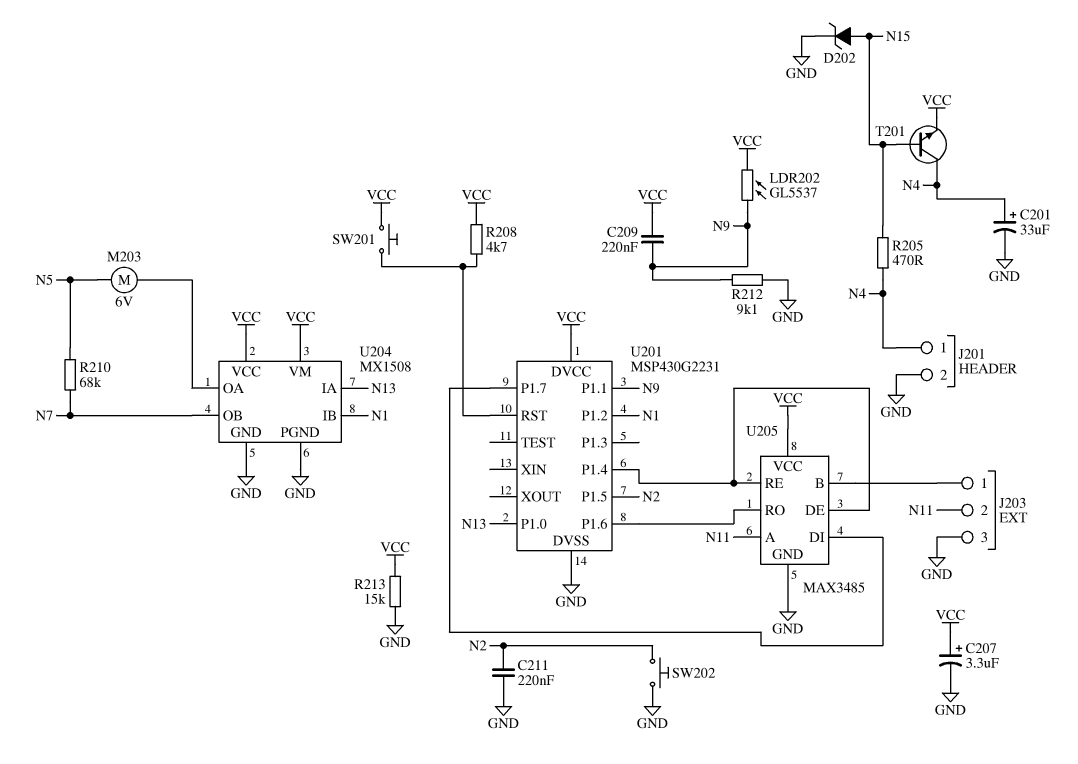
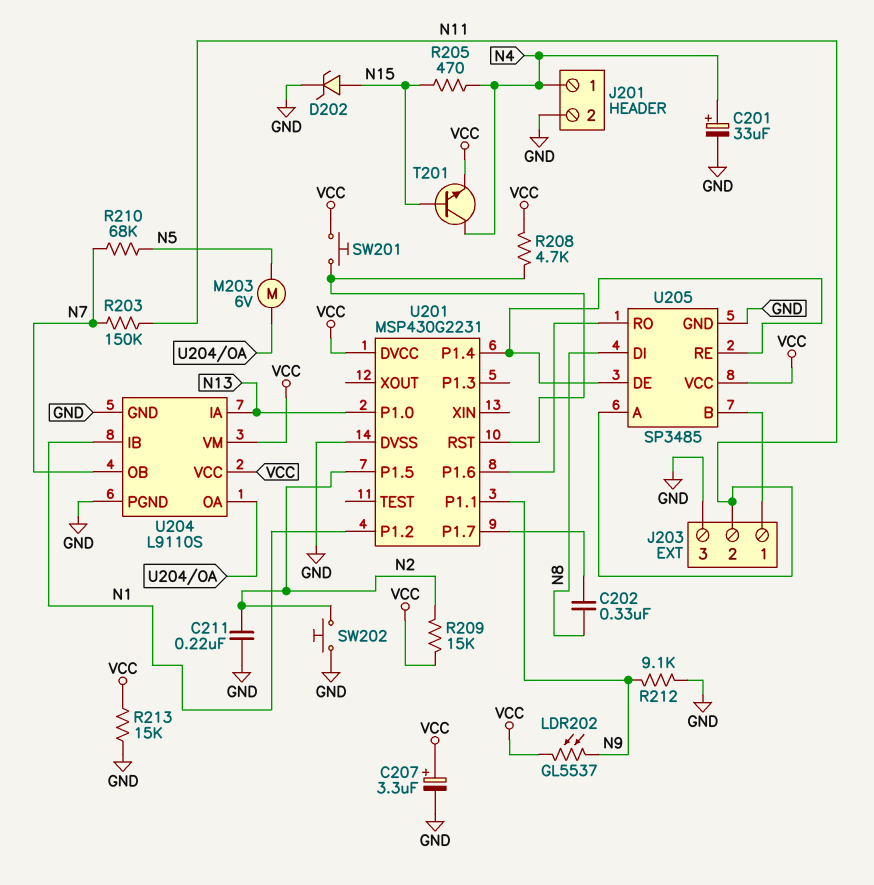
C202: none -> 330nF (N8, U201/P1.7)
C209: 220nF (N9, VCC) -> none
R203: none -> 150k (N7, N11)
R209: none -> 15k (N2, VCC)
U204: MX1508 -> L9110S
U205: MAX3485 -> SP3485
U205 pin DI: U201/P1.7 -> N8

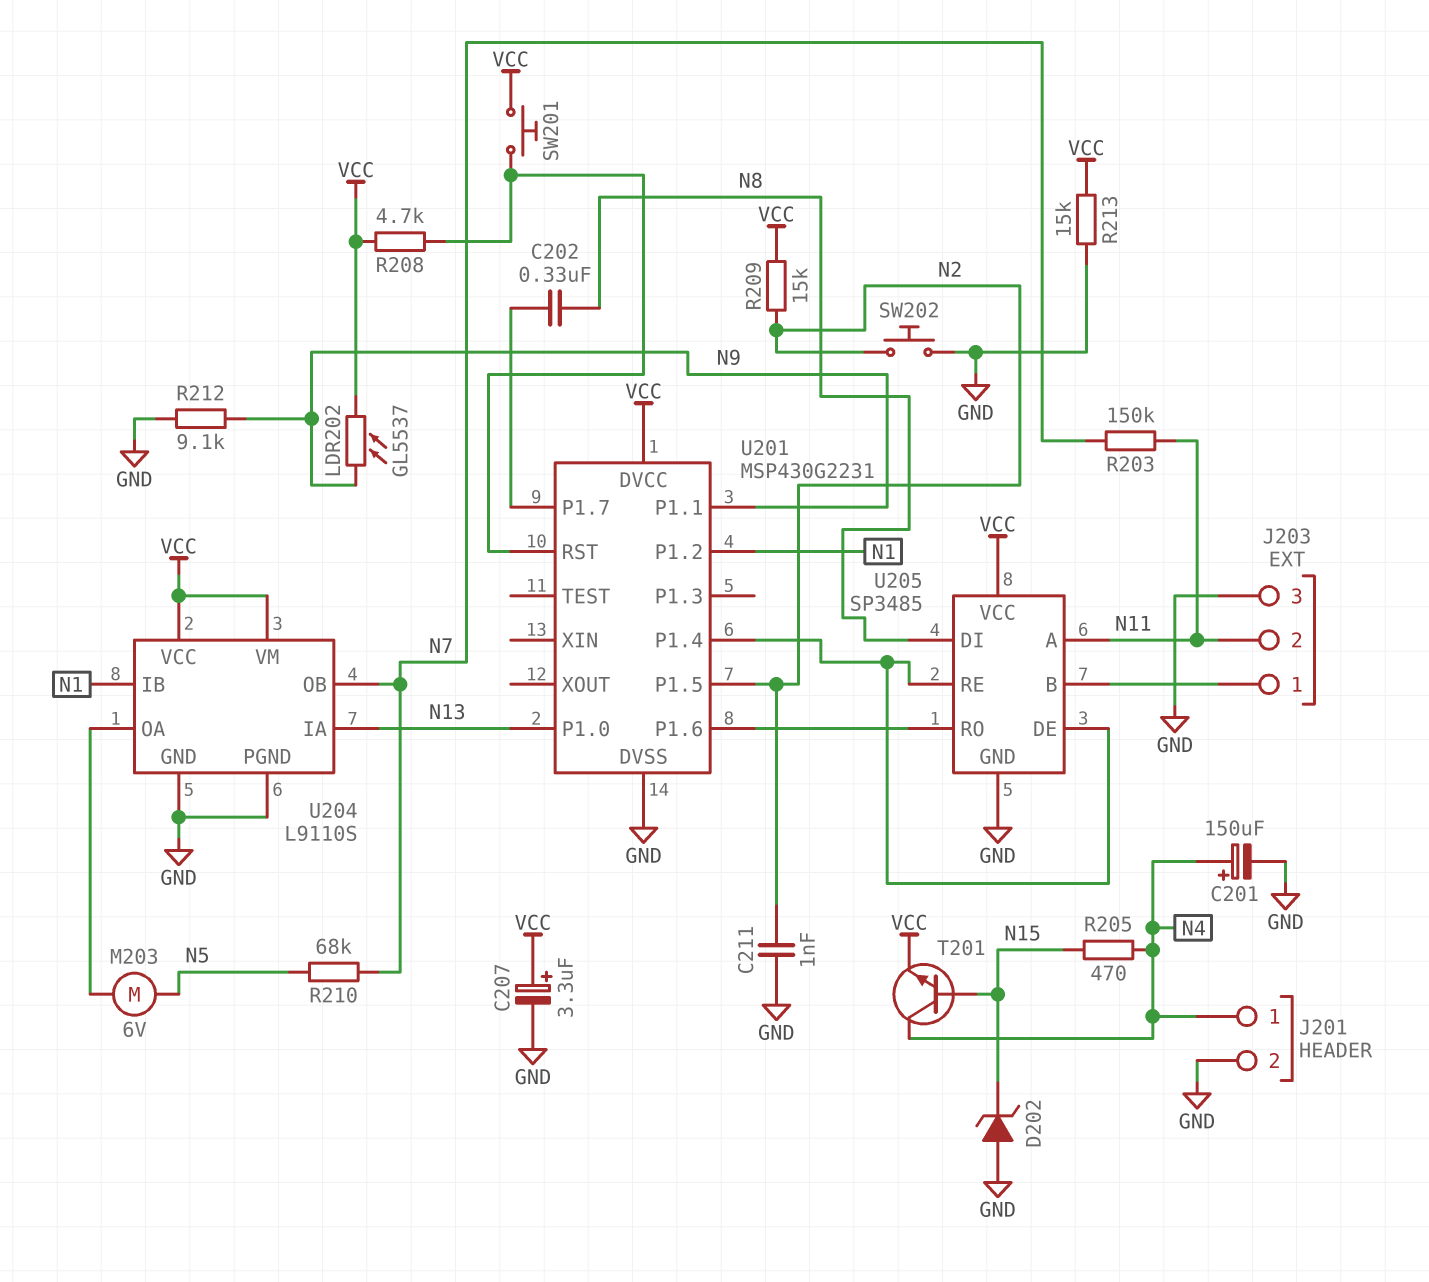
C201: 33uF (plus N4, minus GND) -> 150uF (plus N4, minus GND)
C211: 220nF (GND, N2) -> 1nF (GND, N2)
D202: zener (A N15, K GND) -> zener (A GND, K N15)

